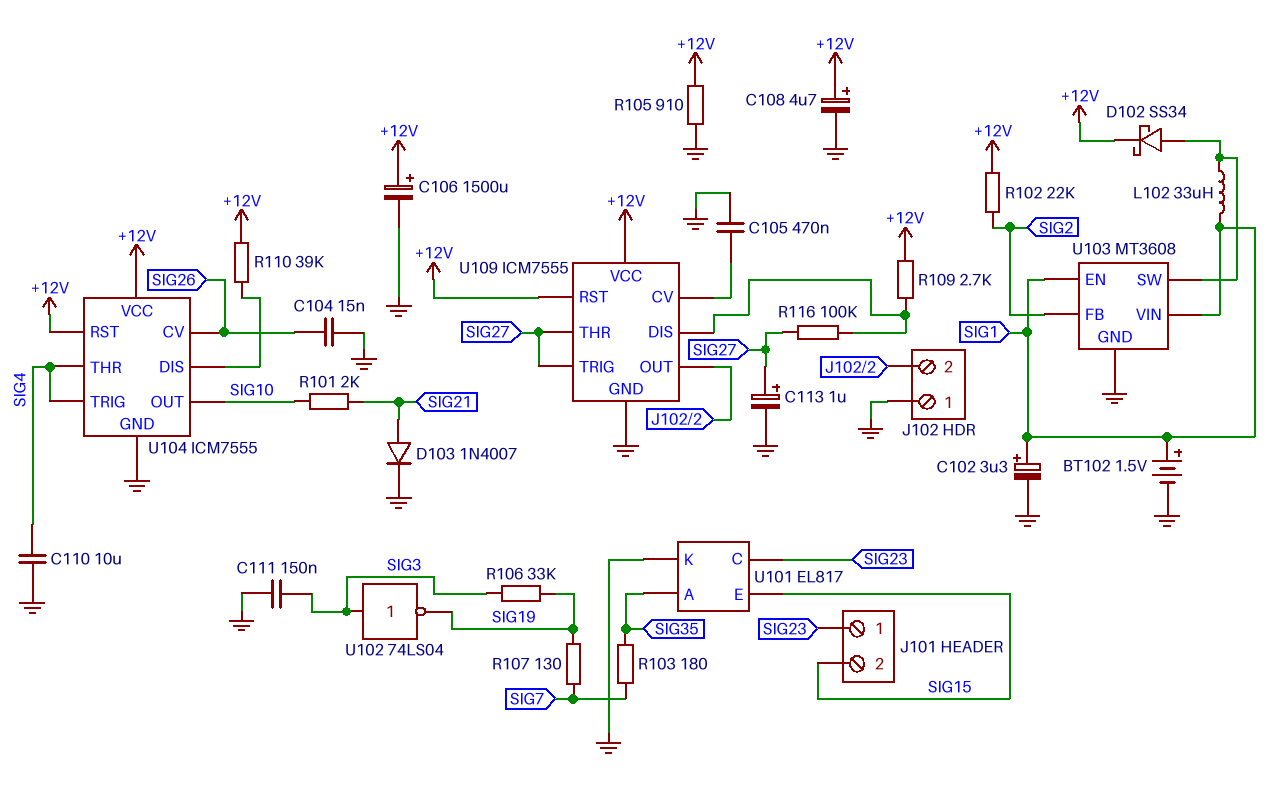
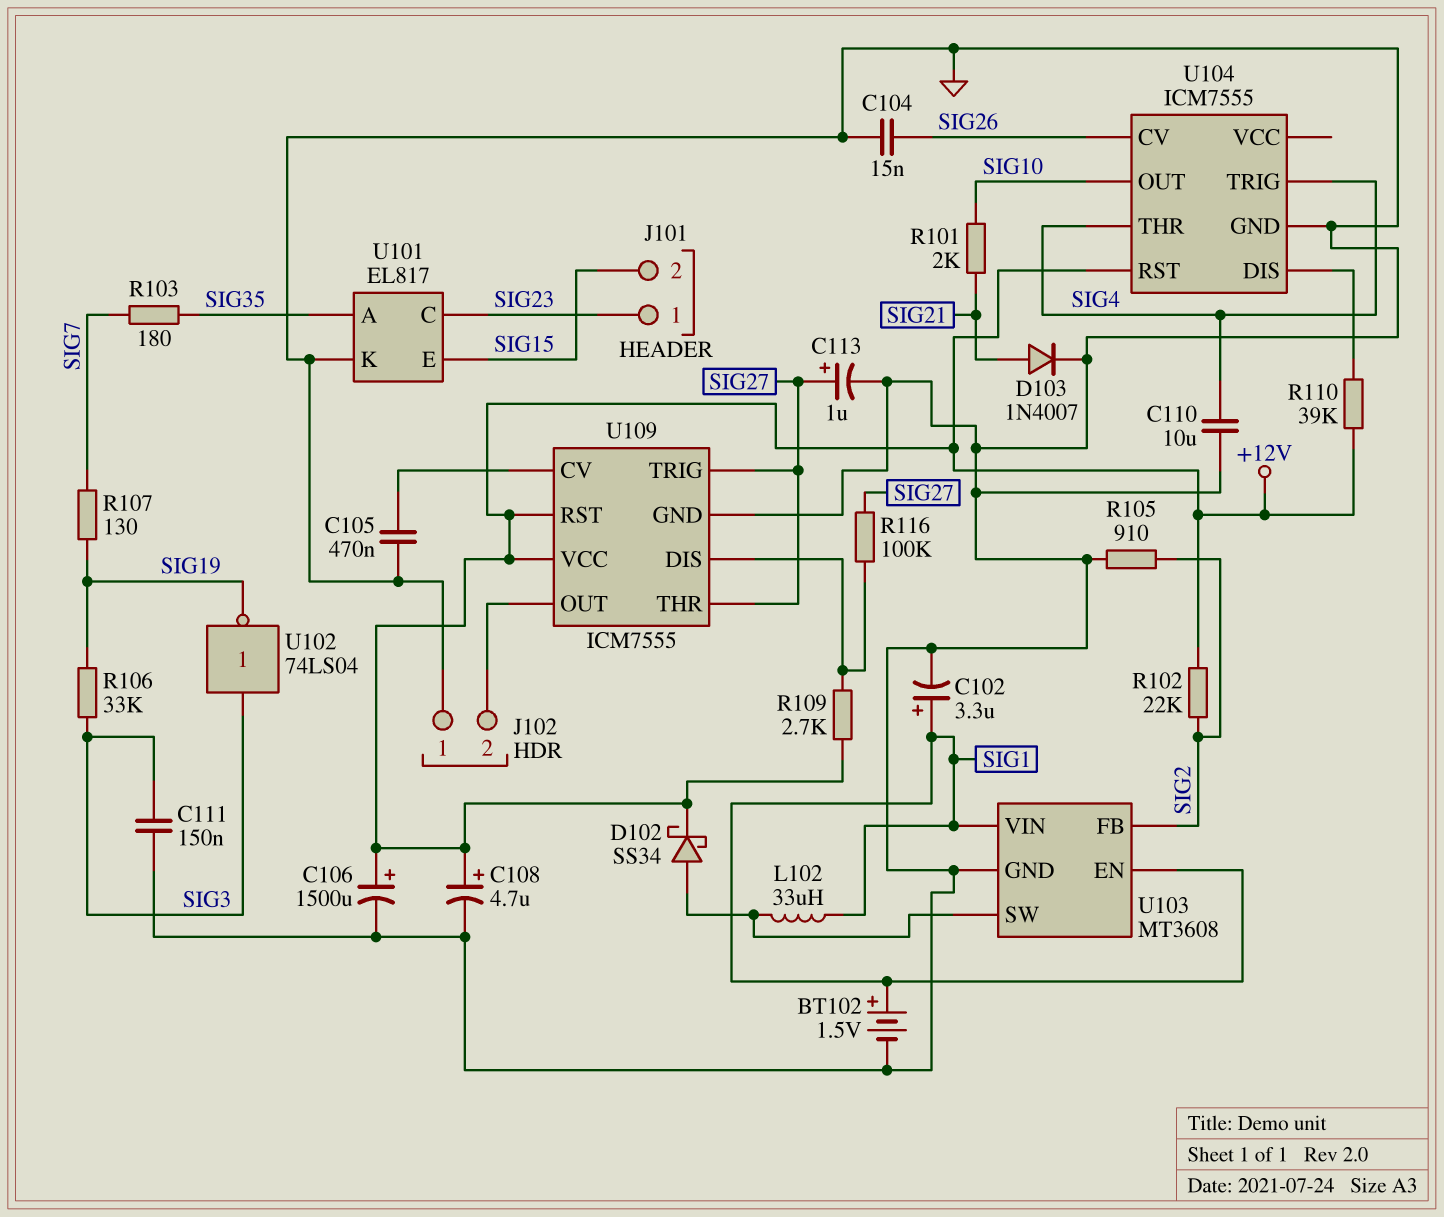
R105: 910 (+12V, GND) -> 910 (GND, SIG2)
U104 pin VCC: +12V -> none

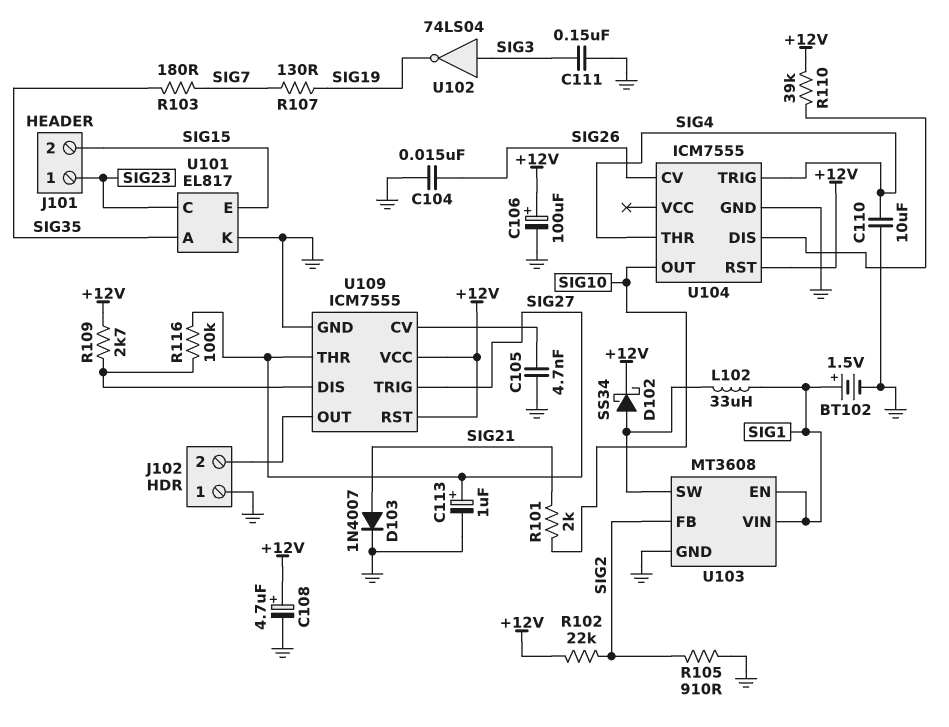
C102: 3.3uF (plus SIG1, minus GND) -> none
C105: 470nF (GND, U109/CV) -> 4.7nF (GND, U109/CV)
C106: 1500uF (plus +12V, minus GND) -> 100uF (plus +12V, minus GND)
R106: 33k (SIG3, SIG19) -> none

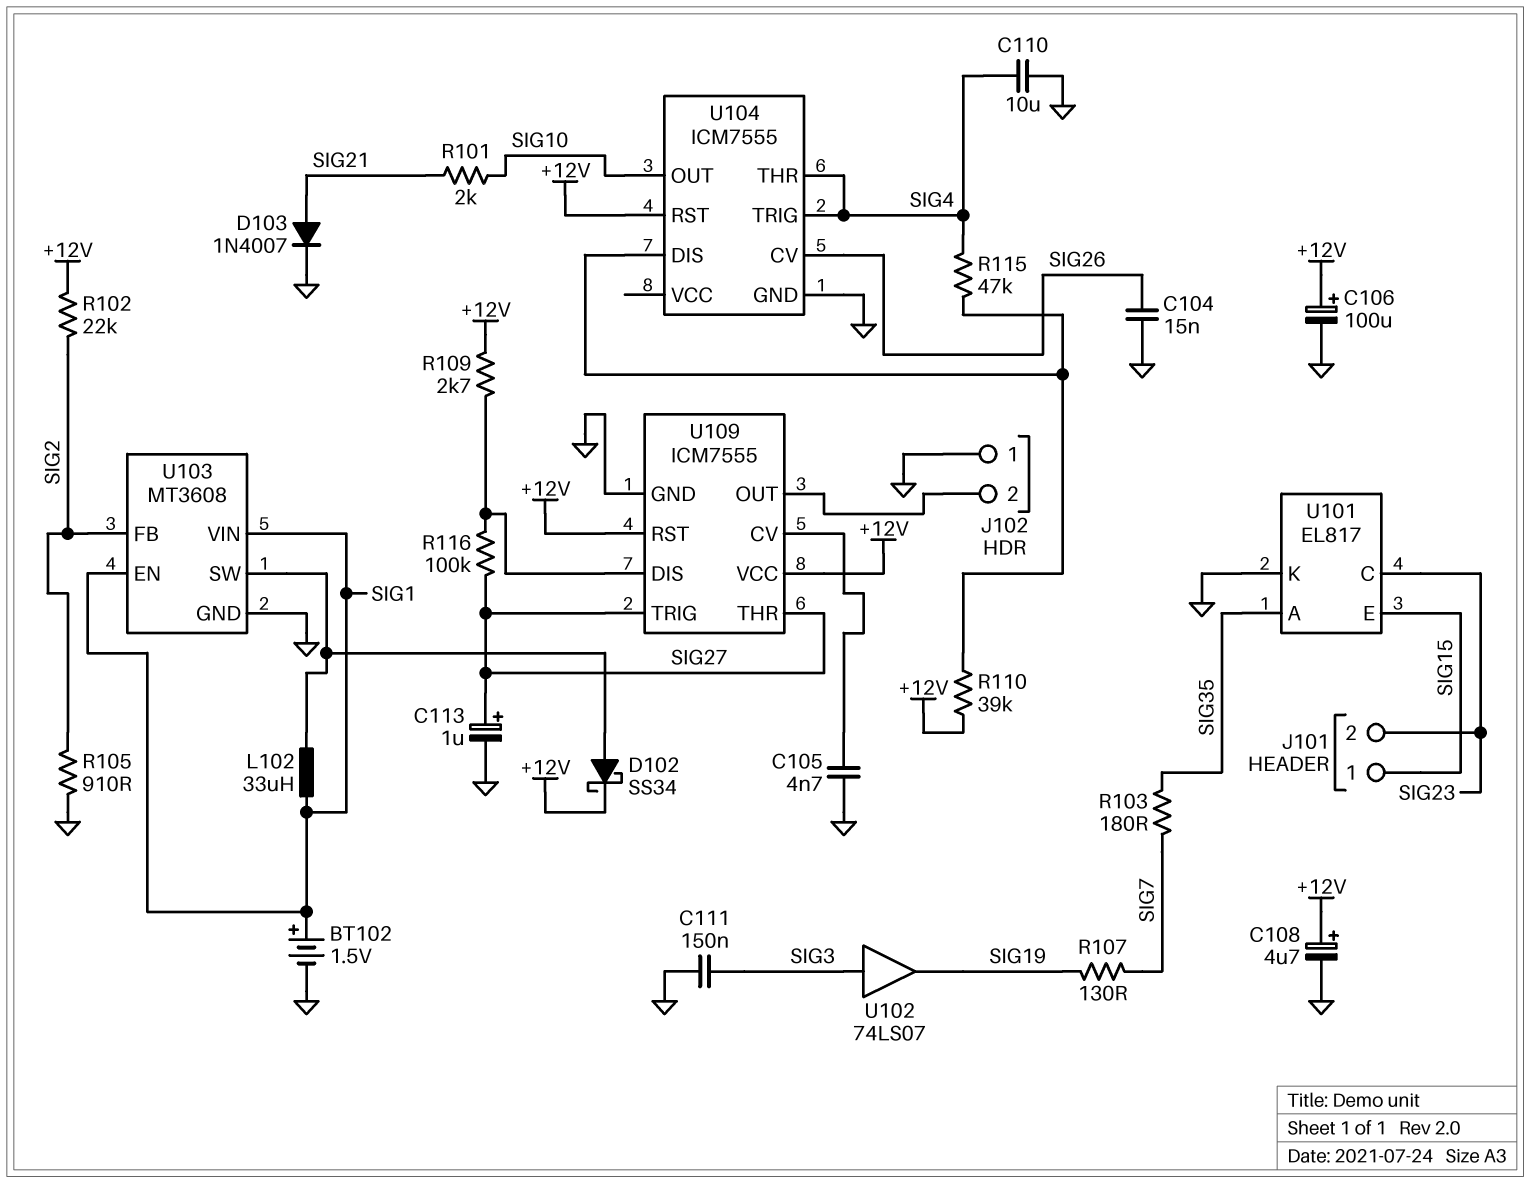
J101 pin 1: SIG23 -> SIG15
J101 pin 2: SIG15 -> SIG23
R115: none -> 47k (SIG4, U104/DIS)
U102: NOT 74LS04 (in SIG3, out SIG19) -> buffer 74LS07 (in SIG3, out SIG19)

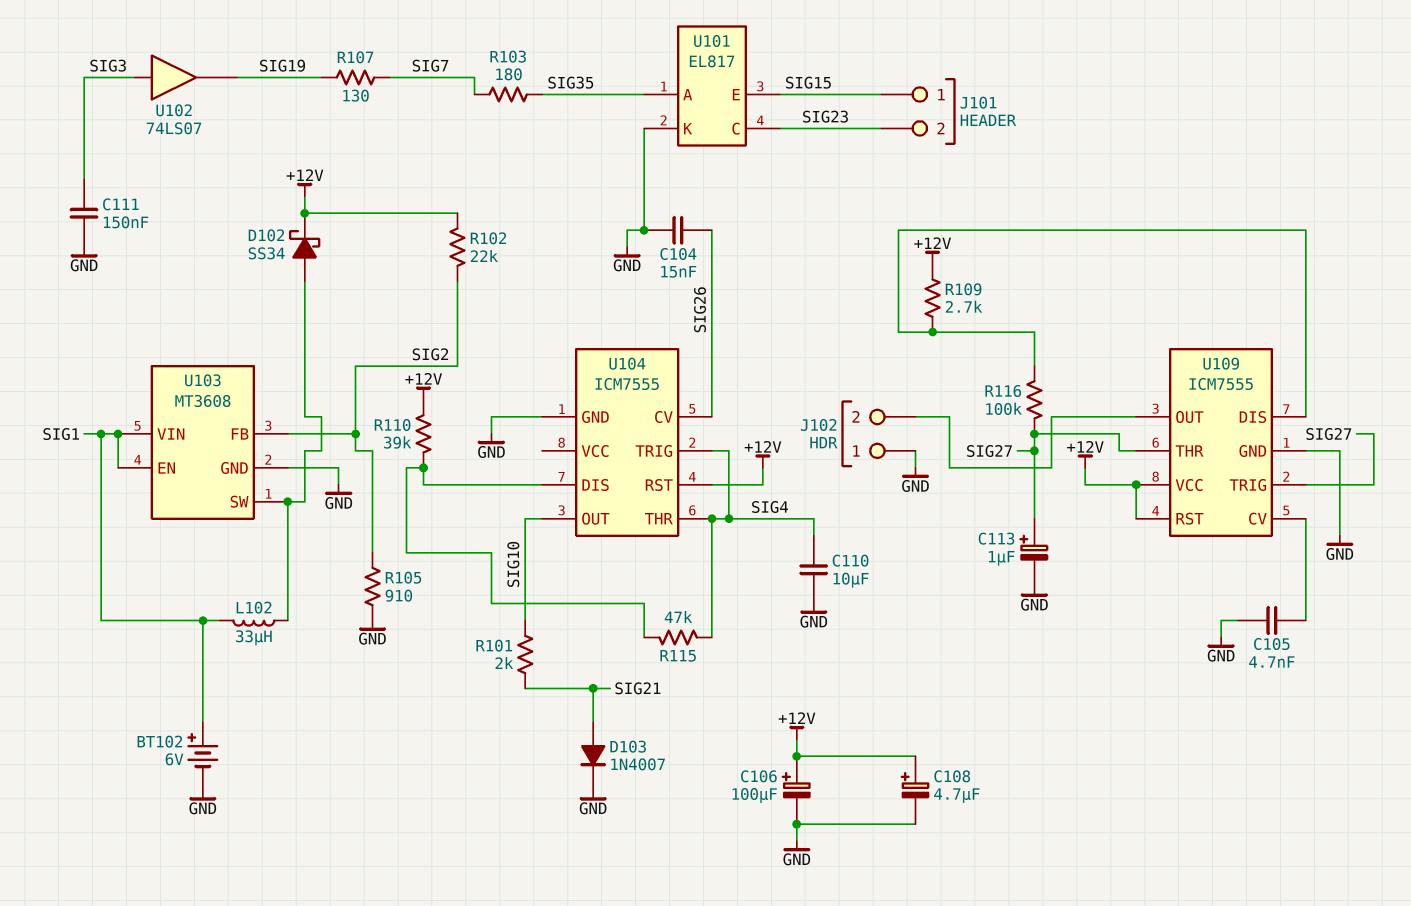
BT102: 1.5V (plus SIG1, minus GND) -> 6V (plus SIG1, minus GND)

